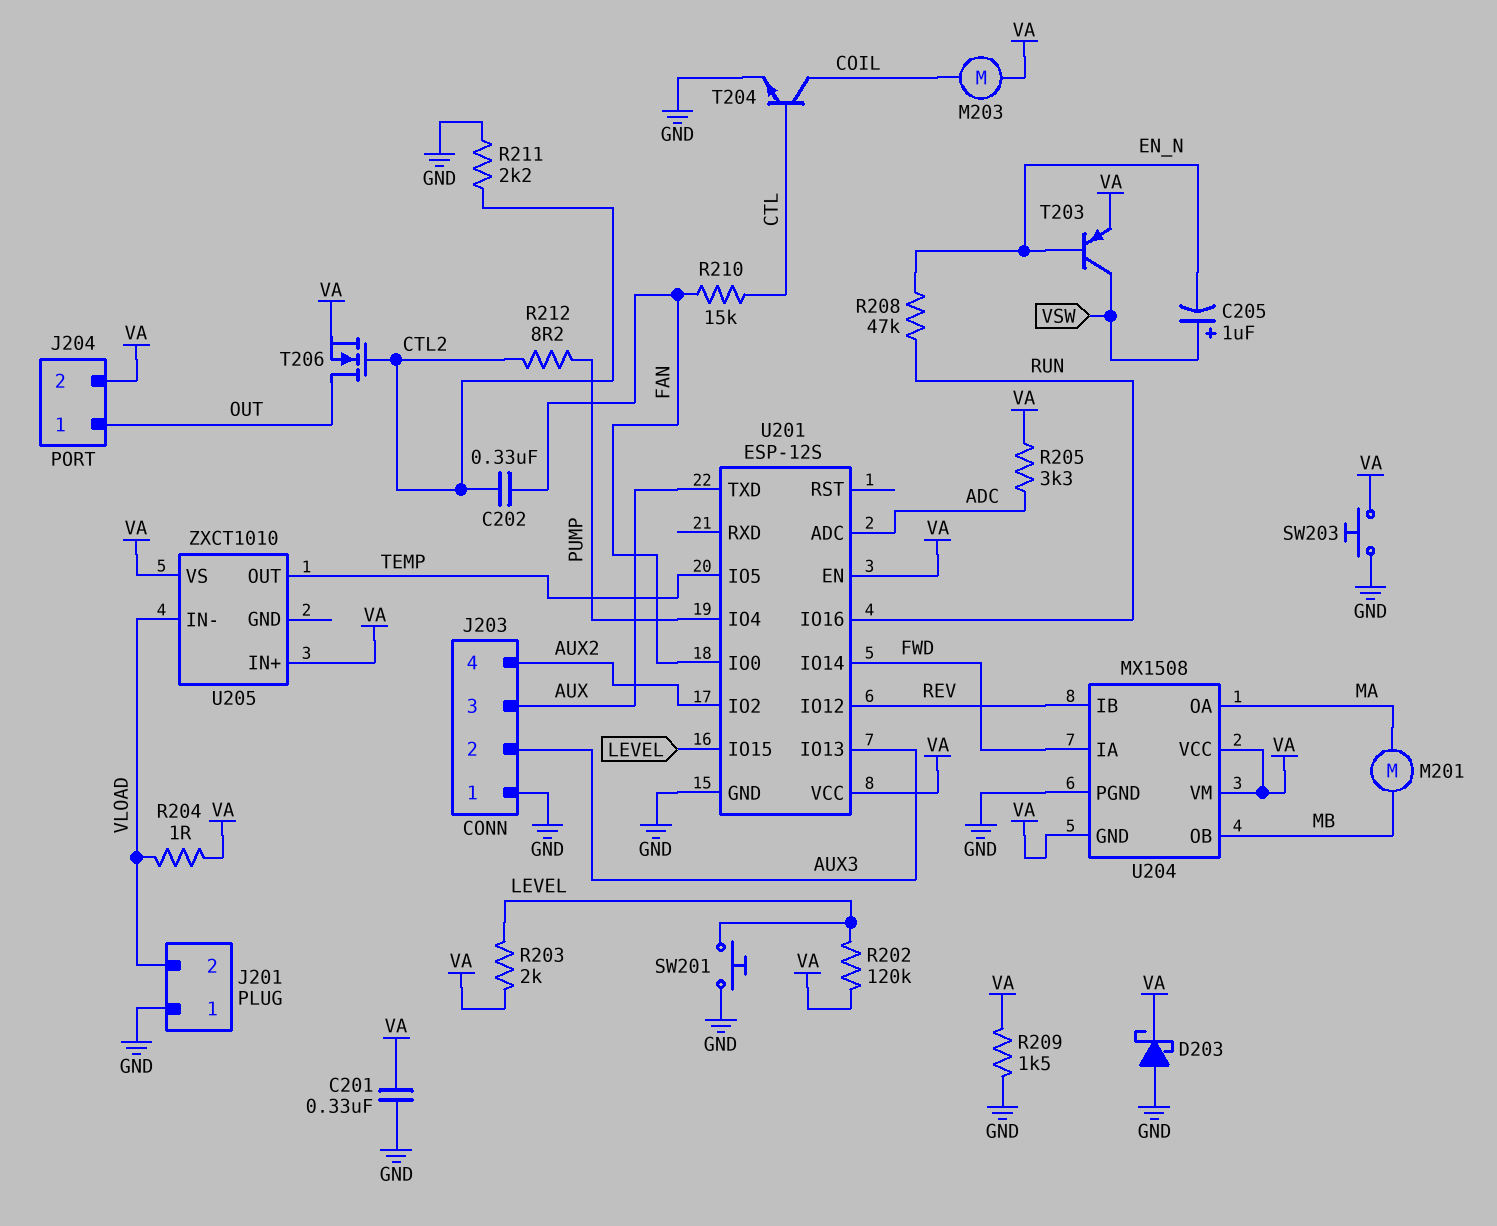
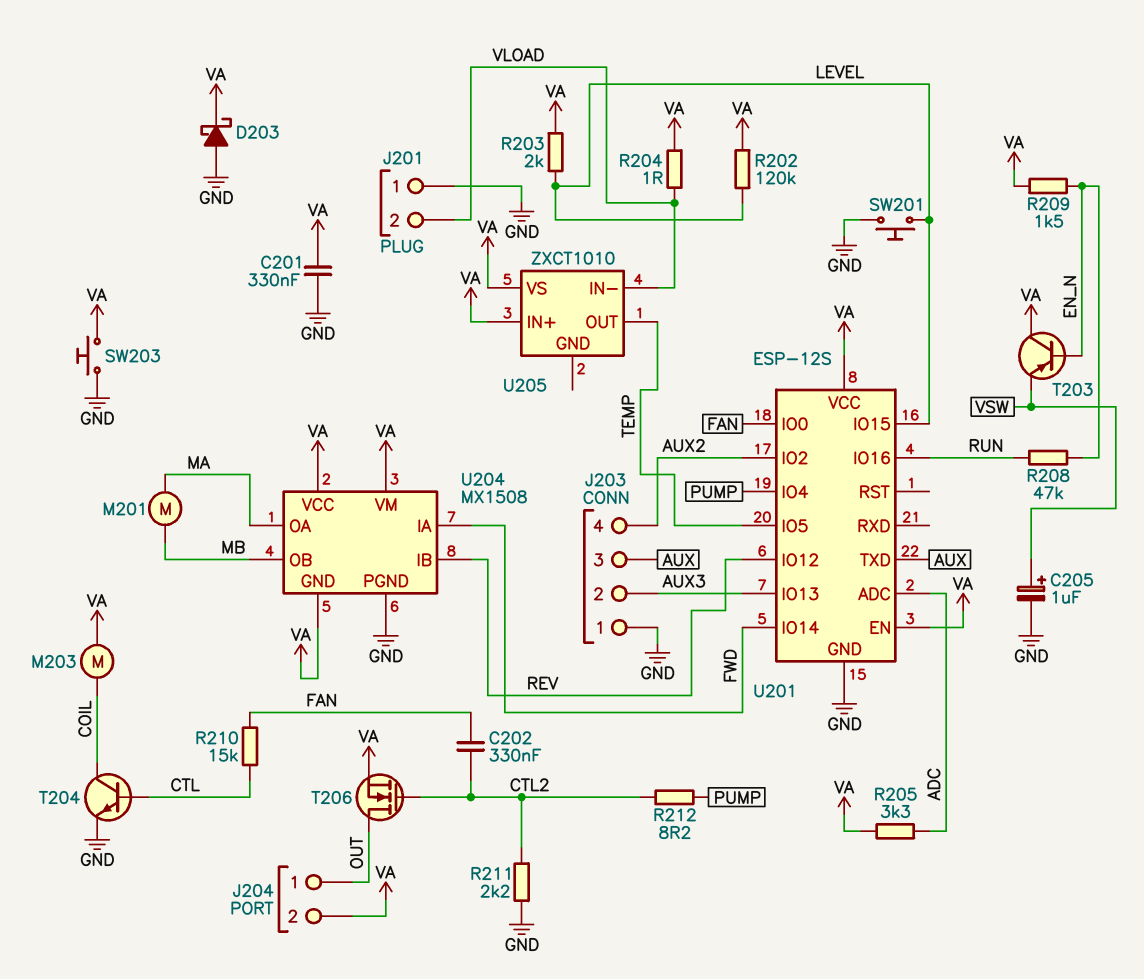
C205: 1uF (plus VSW, minus EN_N) -> 1uF (plus VSW, minus GND)
R209: 1.5k (GND, VA) -> 1.5k (EN_N, VA)
T203: PNP (B EN_N, C VSW, E VA) -> PNP (B EN_N, C VA, E VSW)

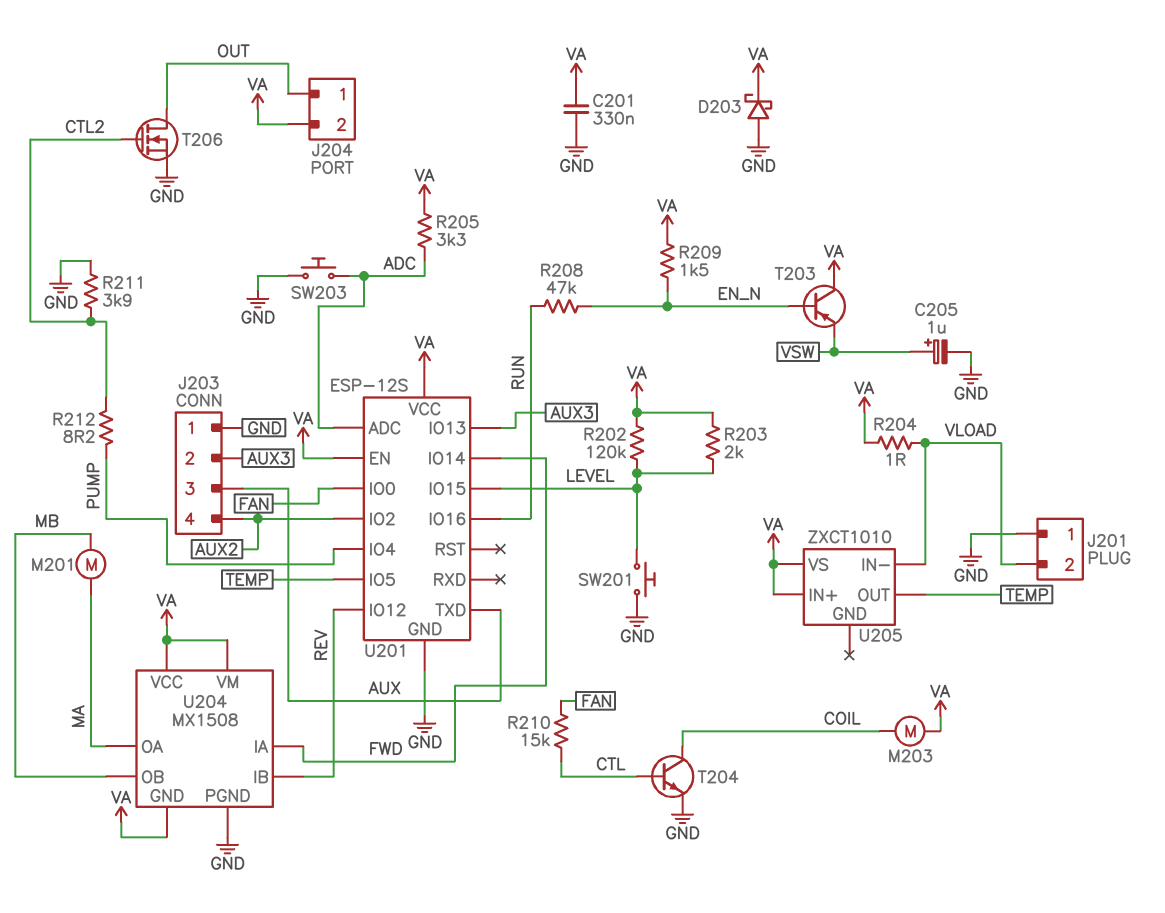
C202: 330nF (CTL2, FAN) -> none
R211: 2.2k (CTL2, GND) -> 3.9k (CTL2, GND)
SW203: button (GND, VA) -> button (ADC, GND)
T206: NMOS (G CTL2, D OUT, S VA) -> NMOS (G CTL2, D OUT, S GND)

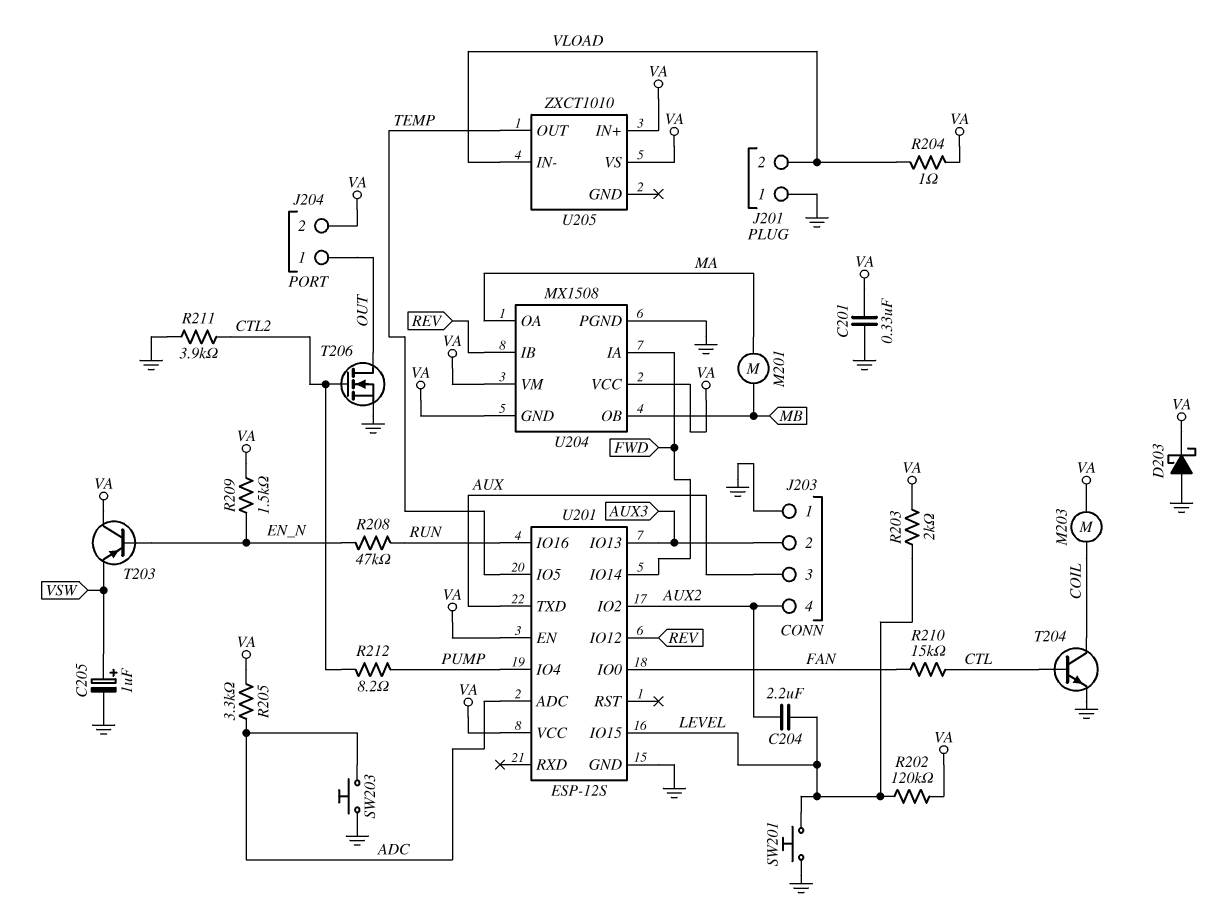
C204: none -> 2.2uF (AUX2, LEVEL)

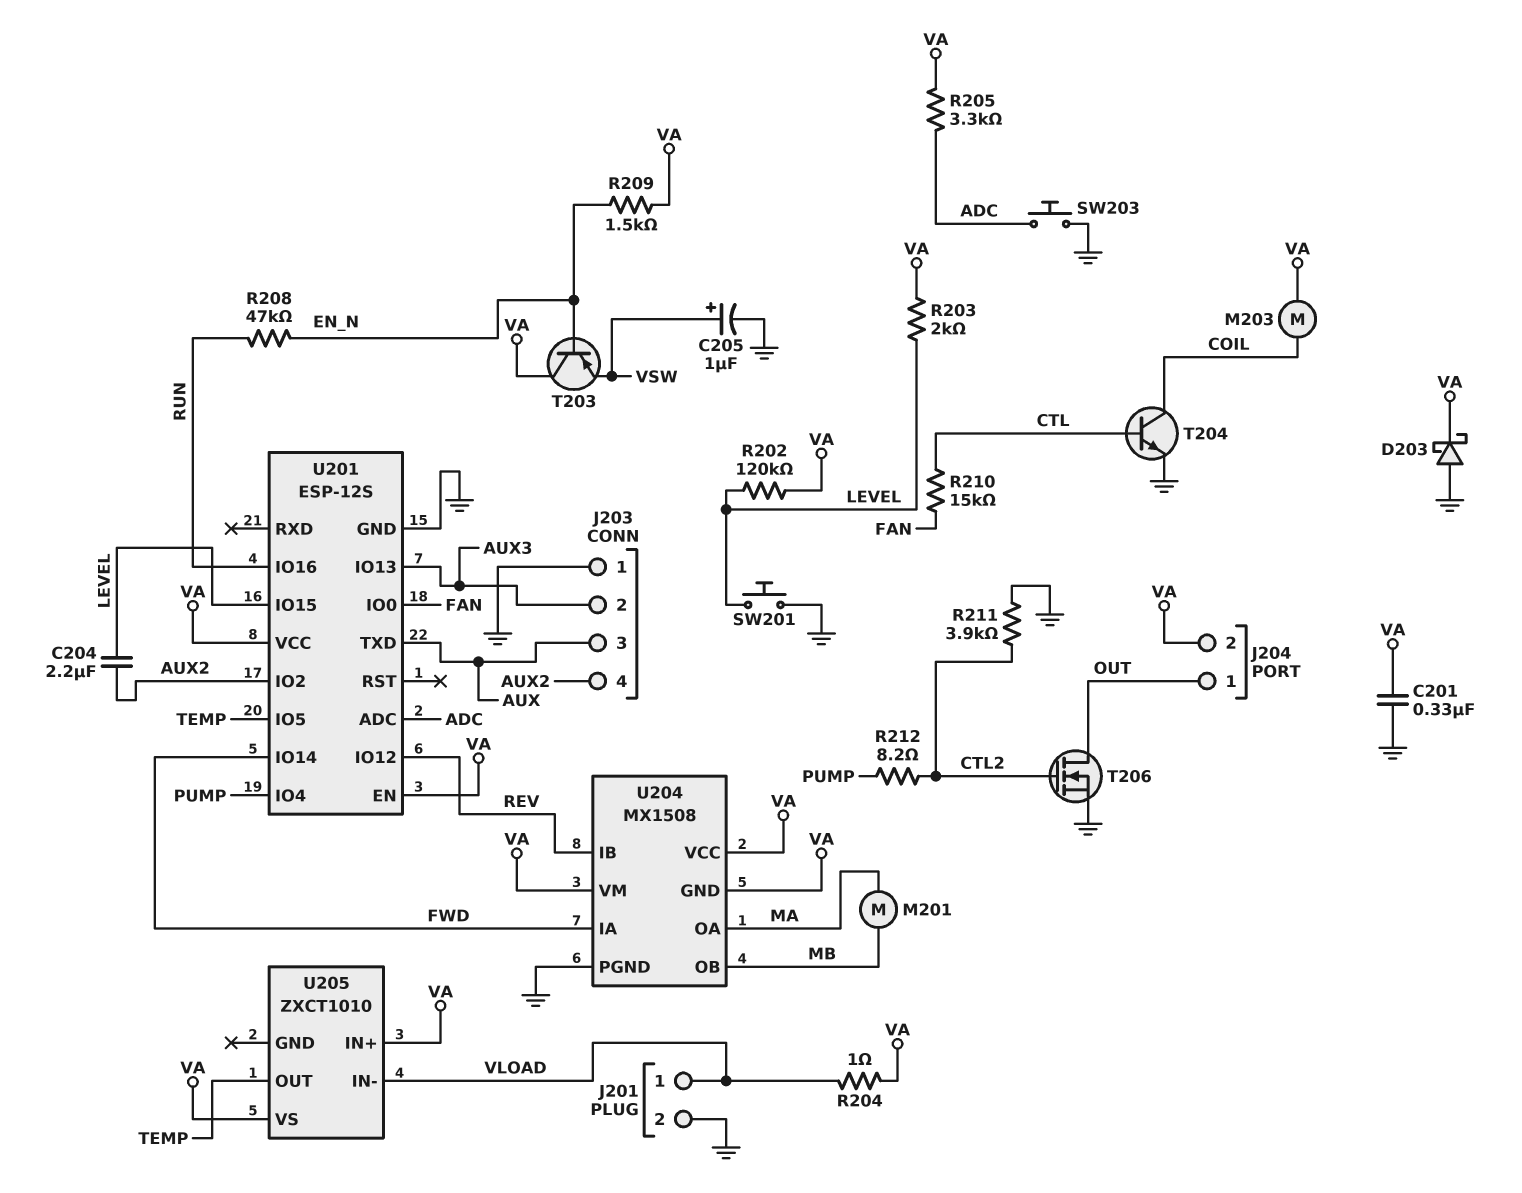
J201 pin 1: GND -> VLOAD
J201 pin 2: VLOAD -> GND

